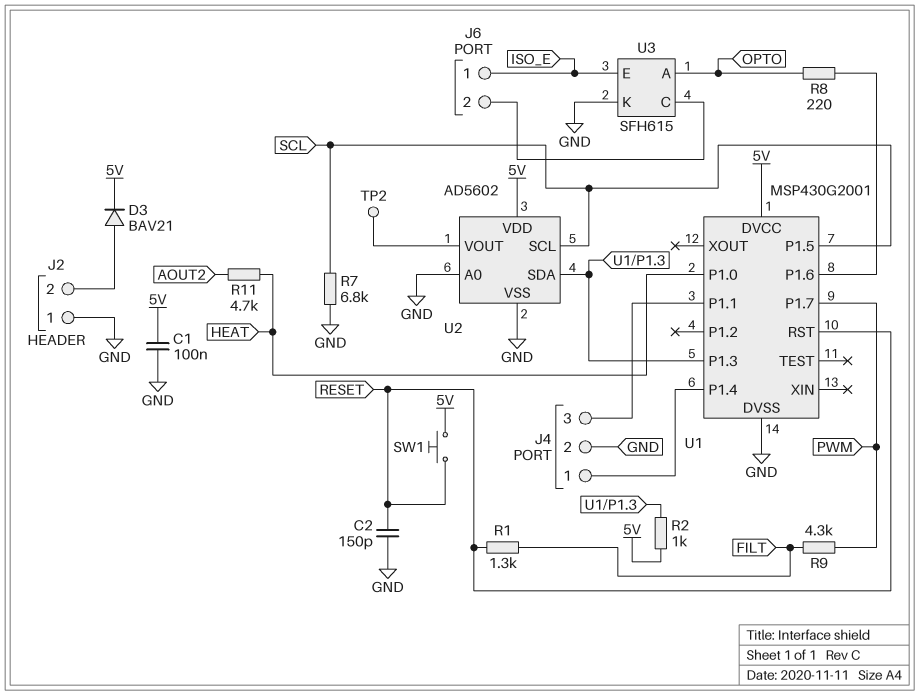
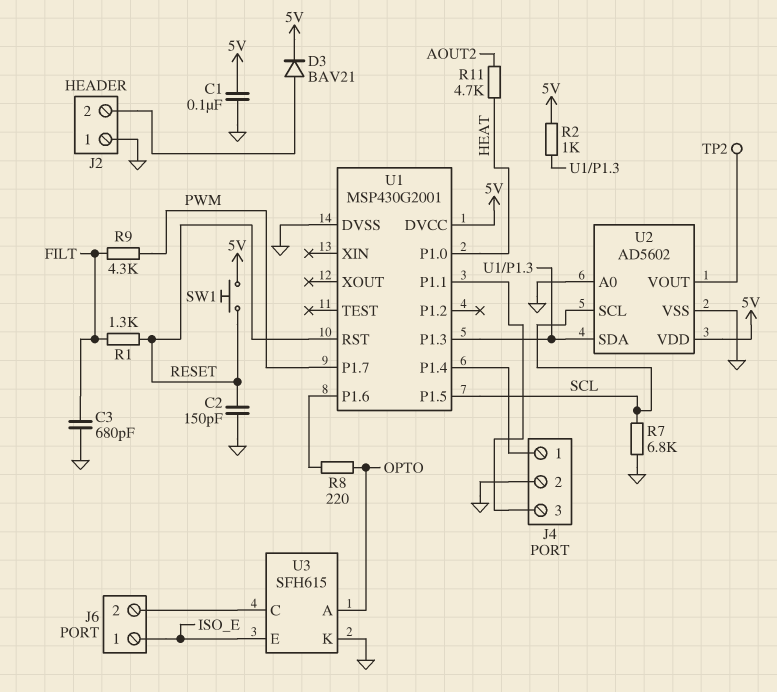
C3: none -> 680pF (FILT, GND)

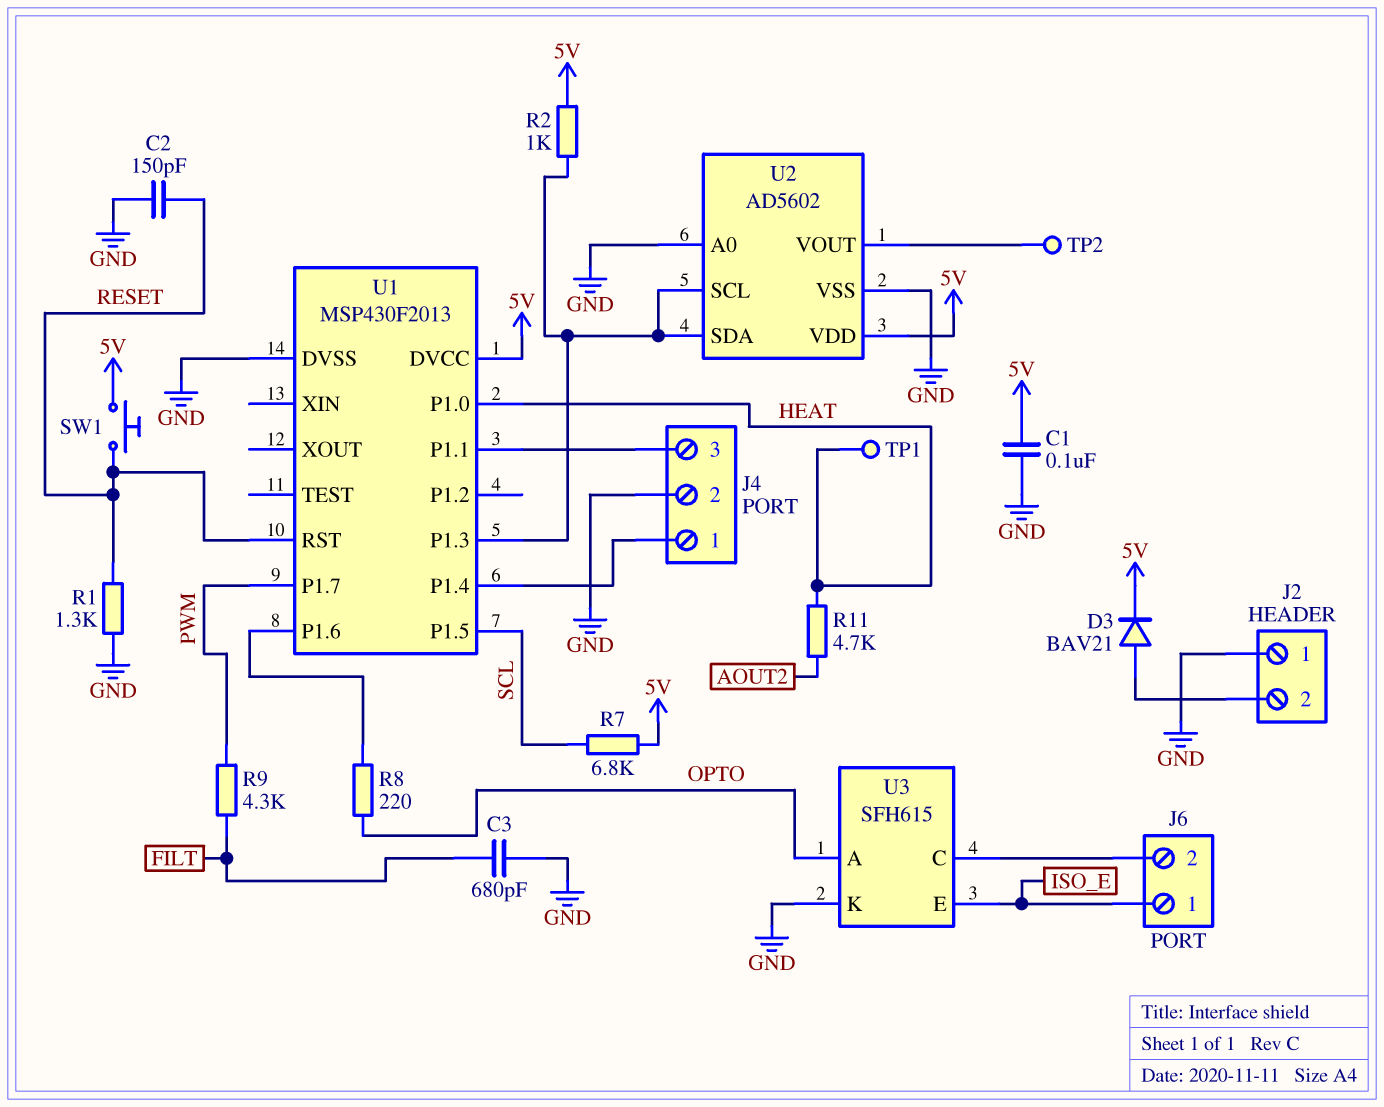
R1: 1.3k (FILT, RESET) -> 1.3k (GND, RESET)
R7: 6.8k (GND, SCL) -> 6.8k (5V, SCL)
TP1: none -> test point (HEAT)
U1: MSP430G2001 -> MSP430F2013
U2 pin SCL: SCL -> U1/P1.3

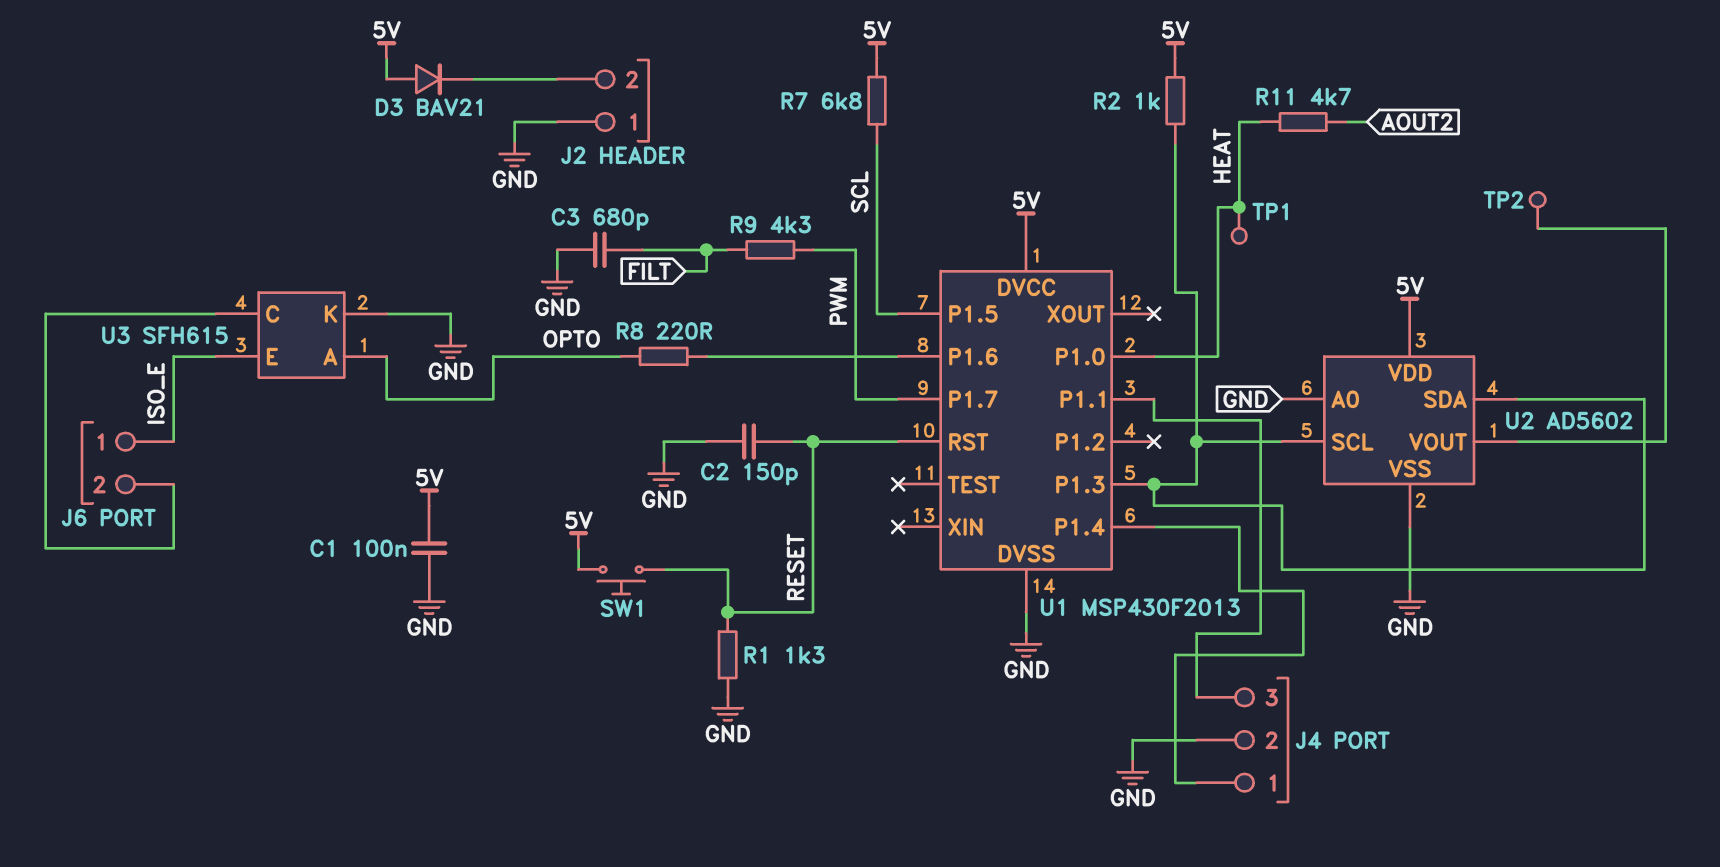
D3: diode BAV21 (A J2/2, K 5V) -> diode BAV21 (A 5V, K J2/2)

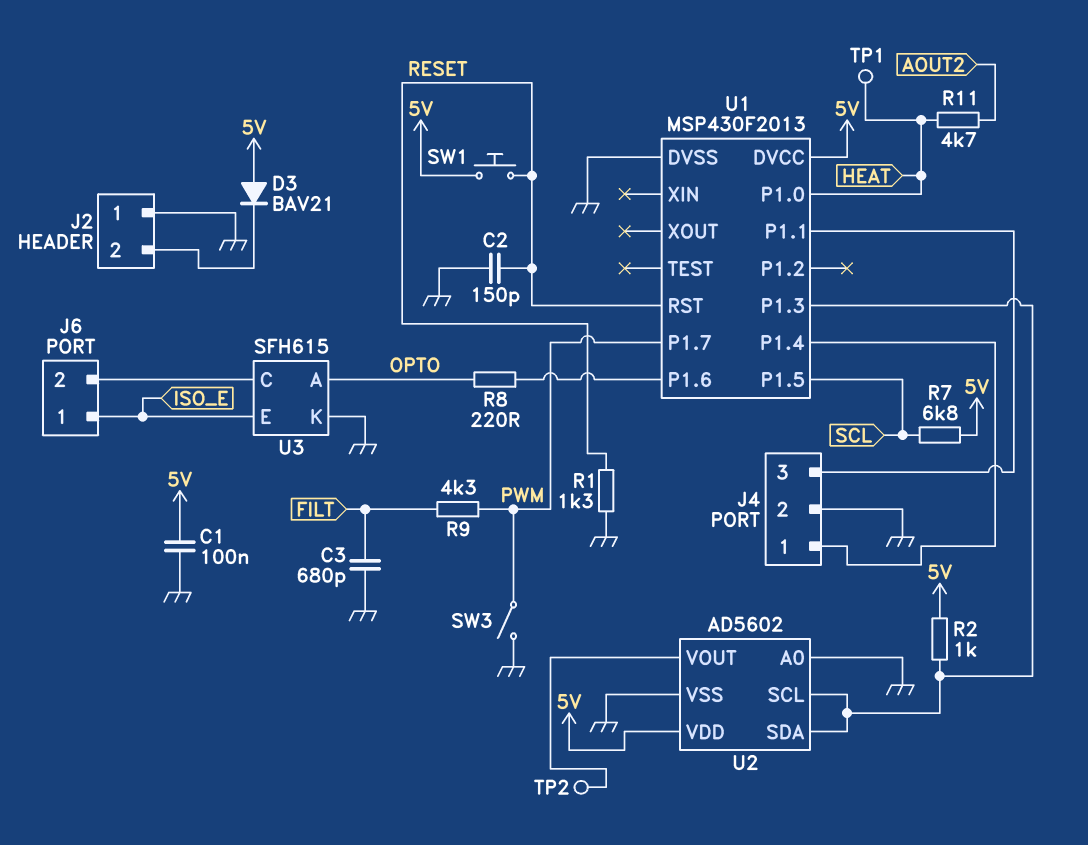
SW3: none -> switch (GND, PWM)

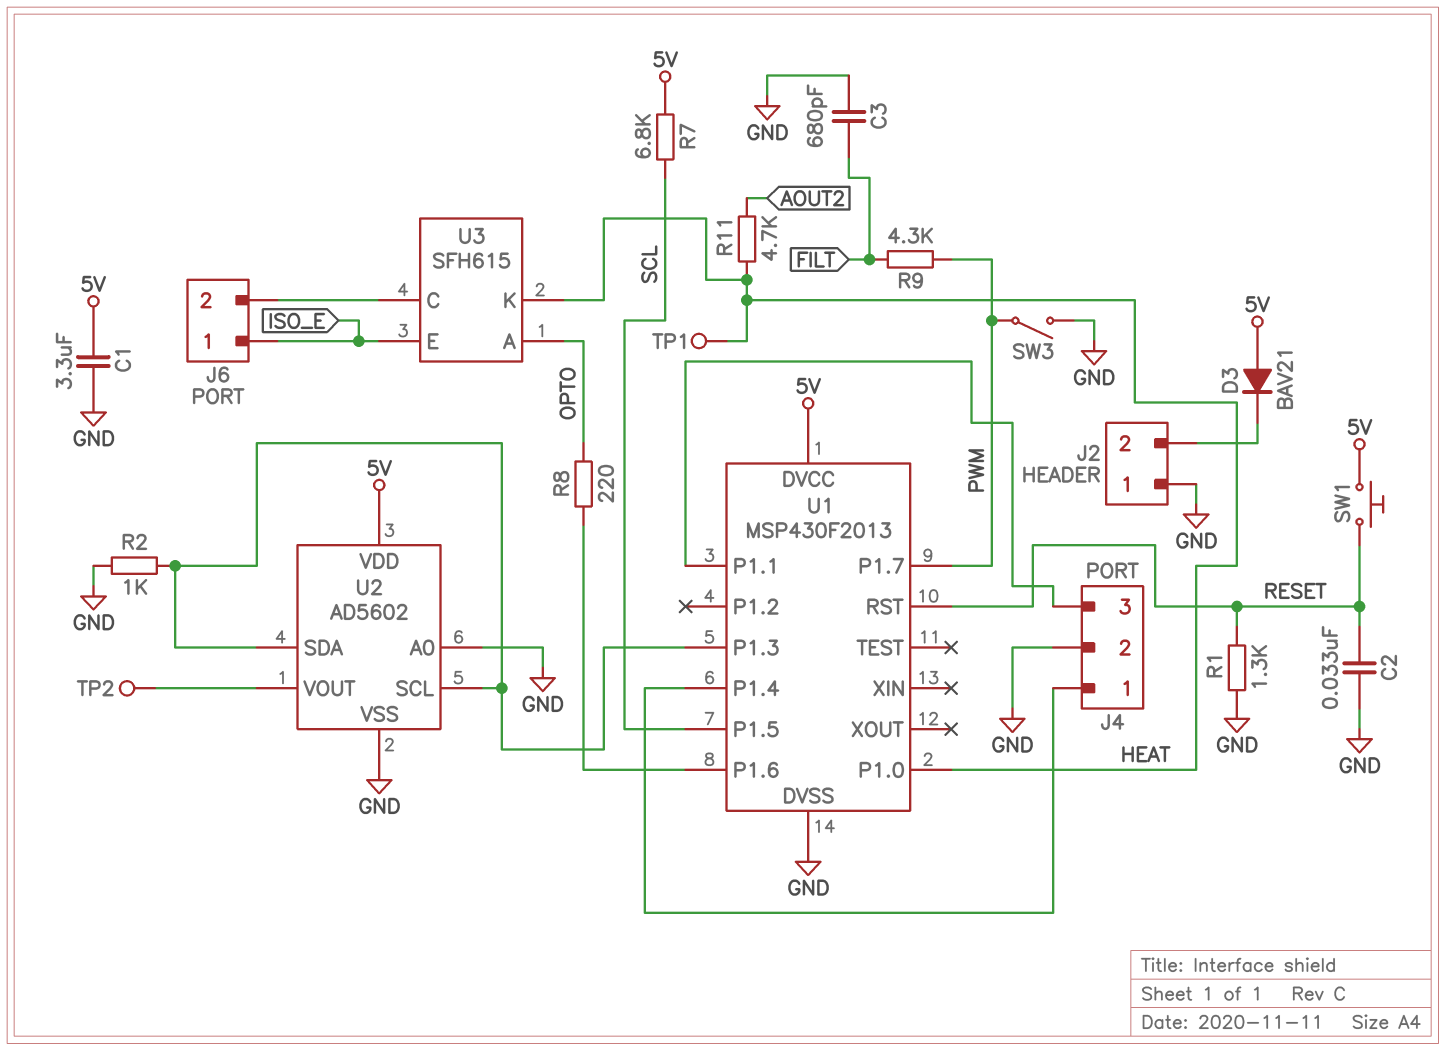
C1: 100nF (5V, GND) -> 3.3uF (5V, GND)
C2: 150pF (GND, RESET) -> 33nF (GND, RESET)
R2: 1k (5V, U1/P1.3) -> 1k (GND, U1/P1.3)
U3 pin K: GND -> HEAT

